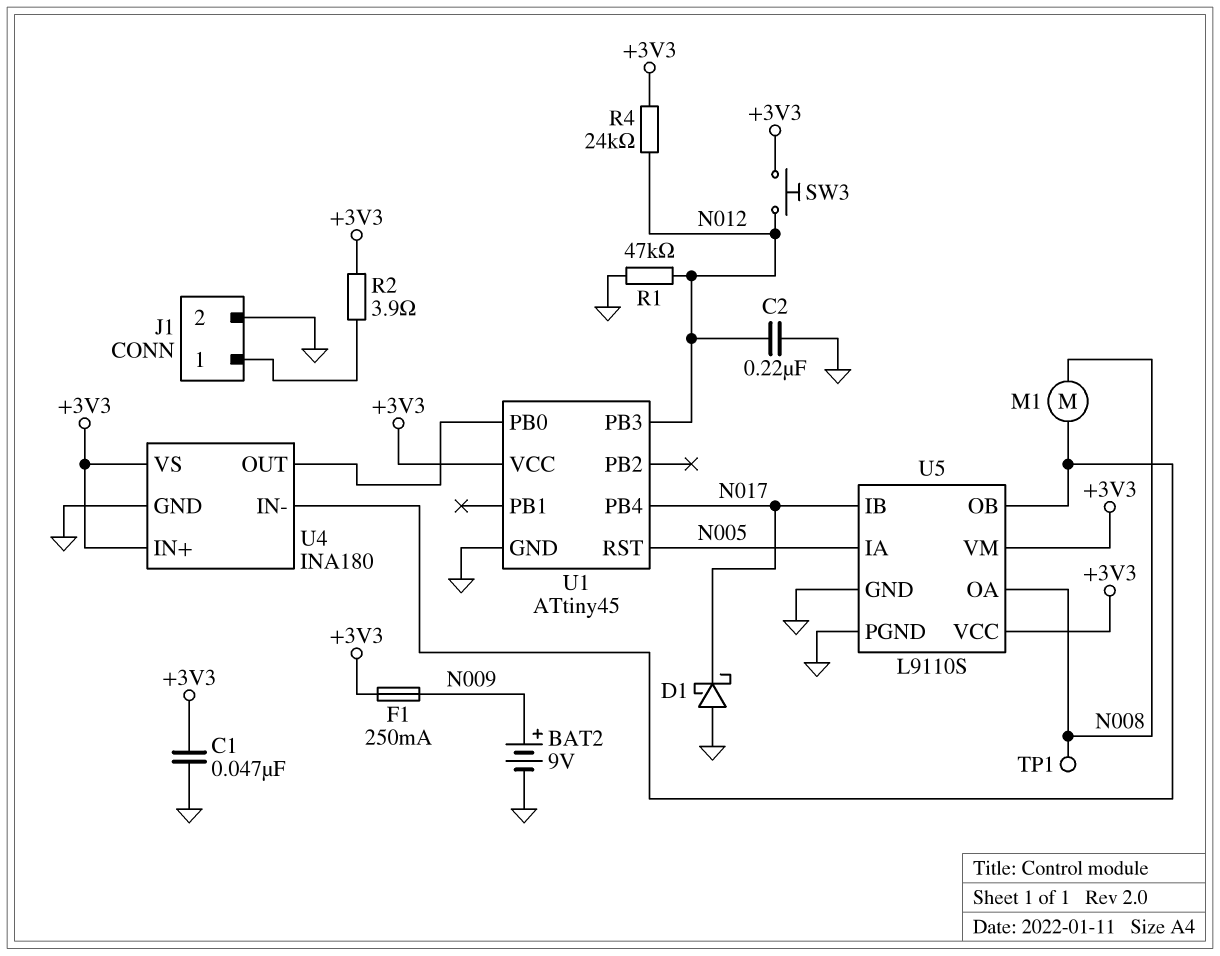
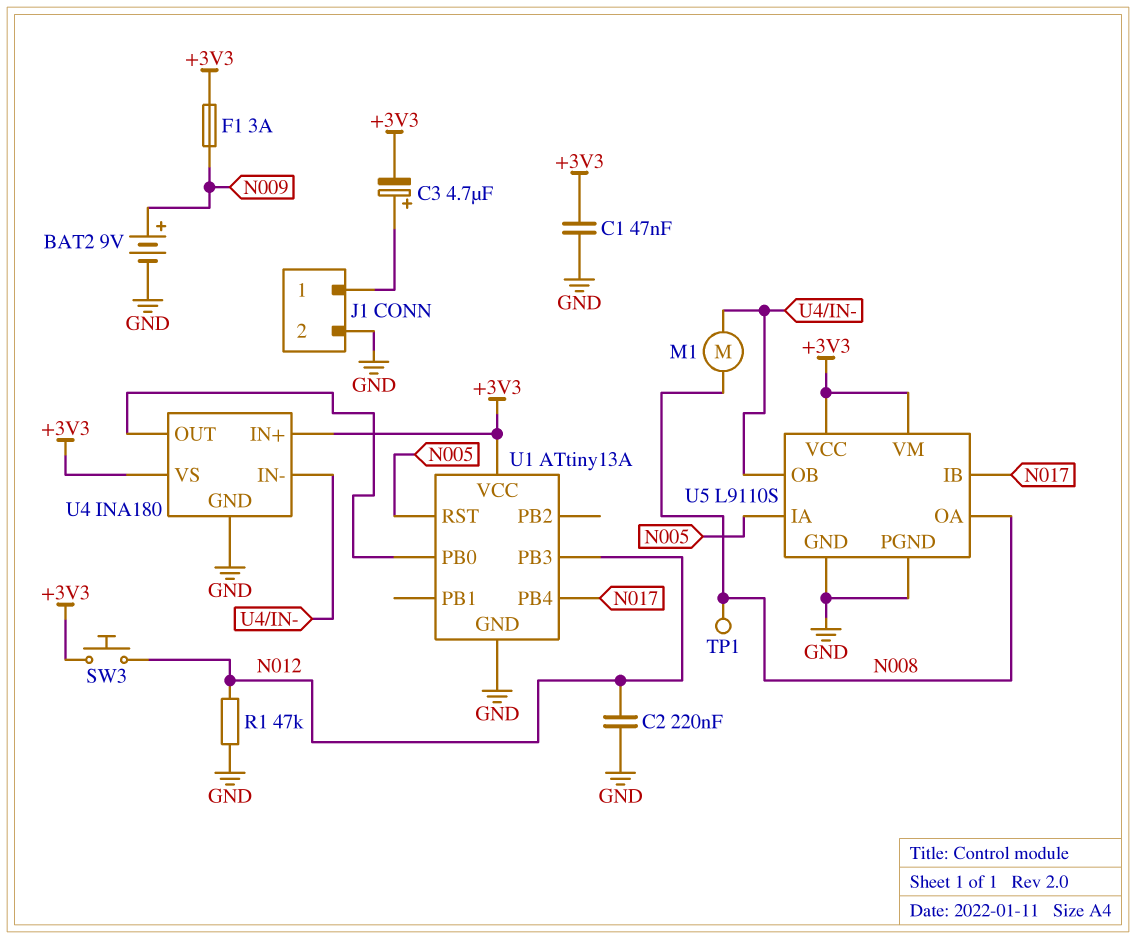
C3: none -> 4.7uF (plus J1/1, minus +3V3)
D1: schottky (A GND, K N017) -> none
F1: 250mA (+3V3, N009) -> 3A (+3V3, N009)
R2: 3.9 (+3V3, J1/1) -> none
R4: 24k (+3V3, N012) -> none
U1: ATtiny45 -> ATtiny13A

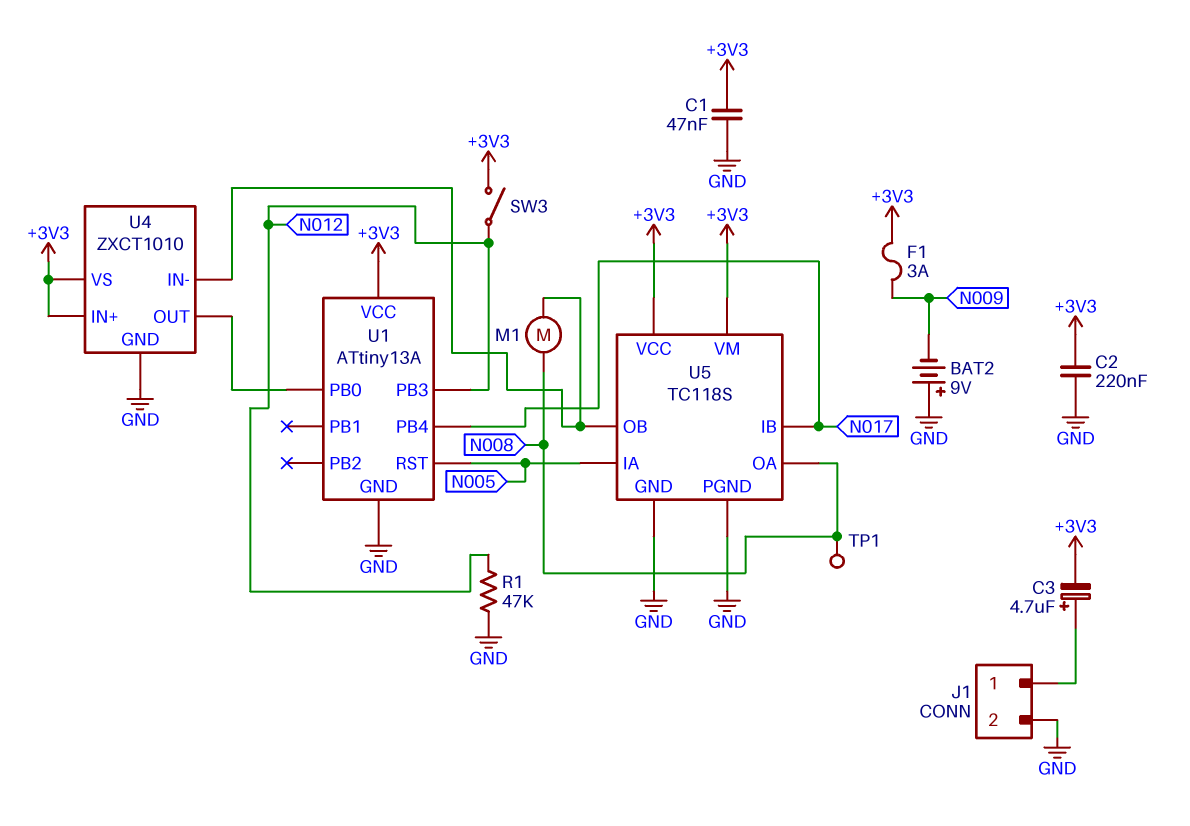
BAT2: 9V (plus N009, minus GND) -> 9V (plus GND, minus N009)
C2: 220nF (GND, N012) -> 220nF (+3V3, GND)
SW3: button (+3V3, N012) -> switch (+3V3, N012)
U4: INA180 -> ZXCT1010
U5: L9110S -> TC118S

